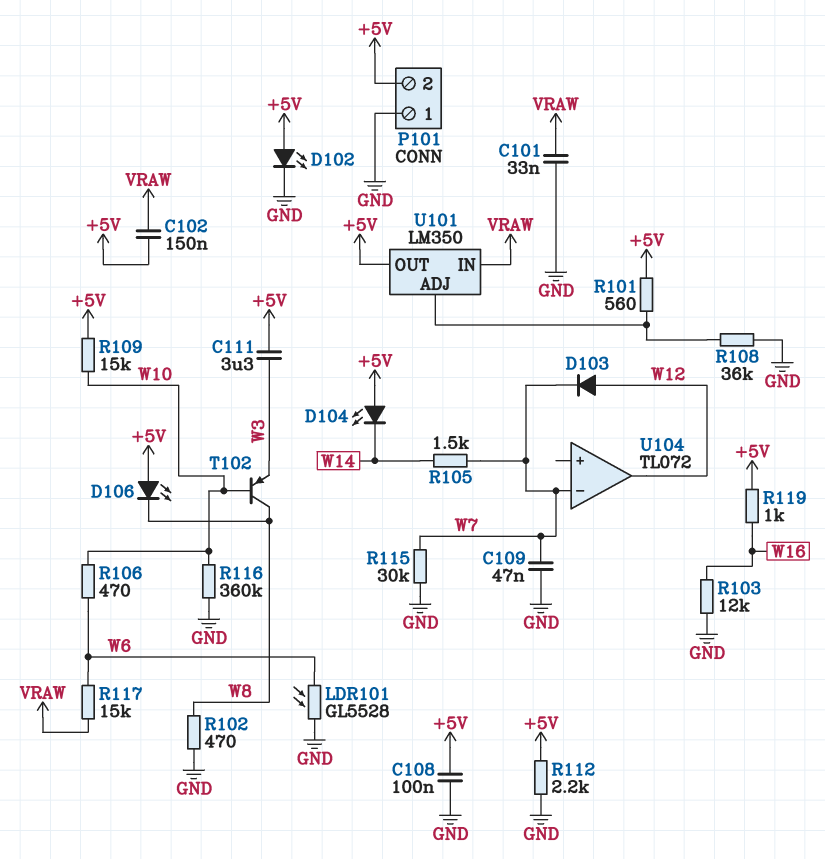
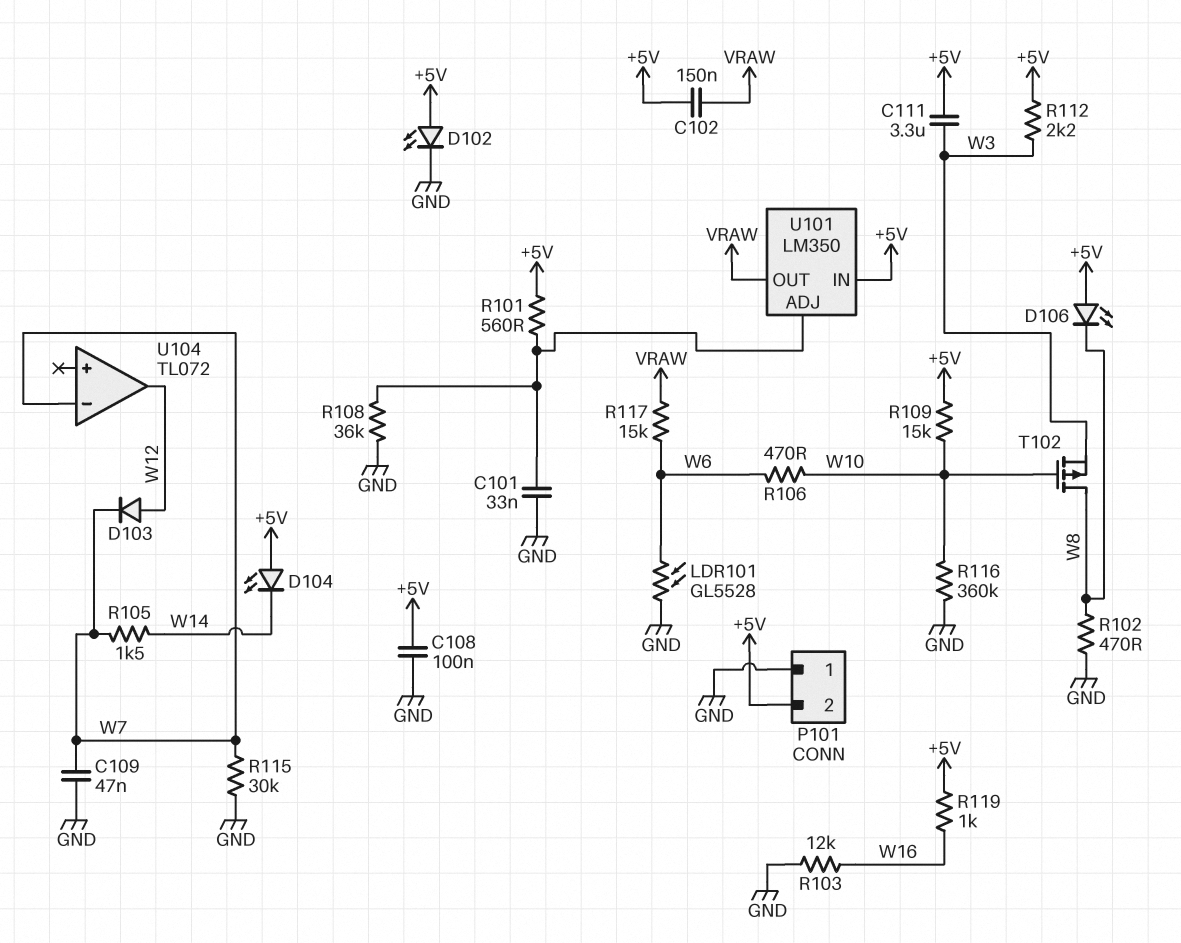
C101: 33nF (GND, VRAW) -> 33nF (GND, U101/ADJ)
R112: 2.2k (+5V, GND) -> 2.2k (+5V, W3)
T102: PNP (B W10, C W8, E W3) -> PMOS (G W10, D W8, S W3)
U101 pin IN: VRAW -> +5V
U101 pin OUT: +5V -> VRAW

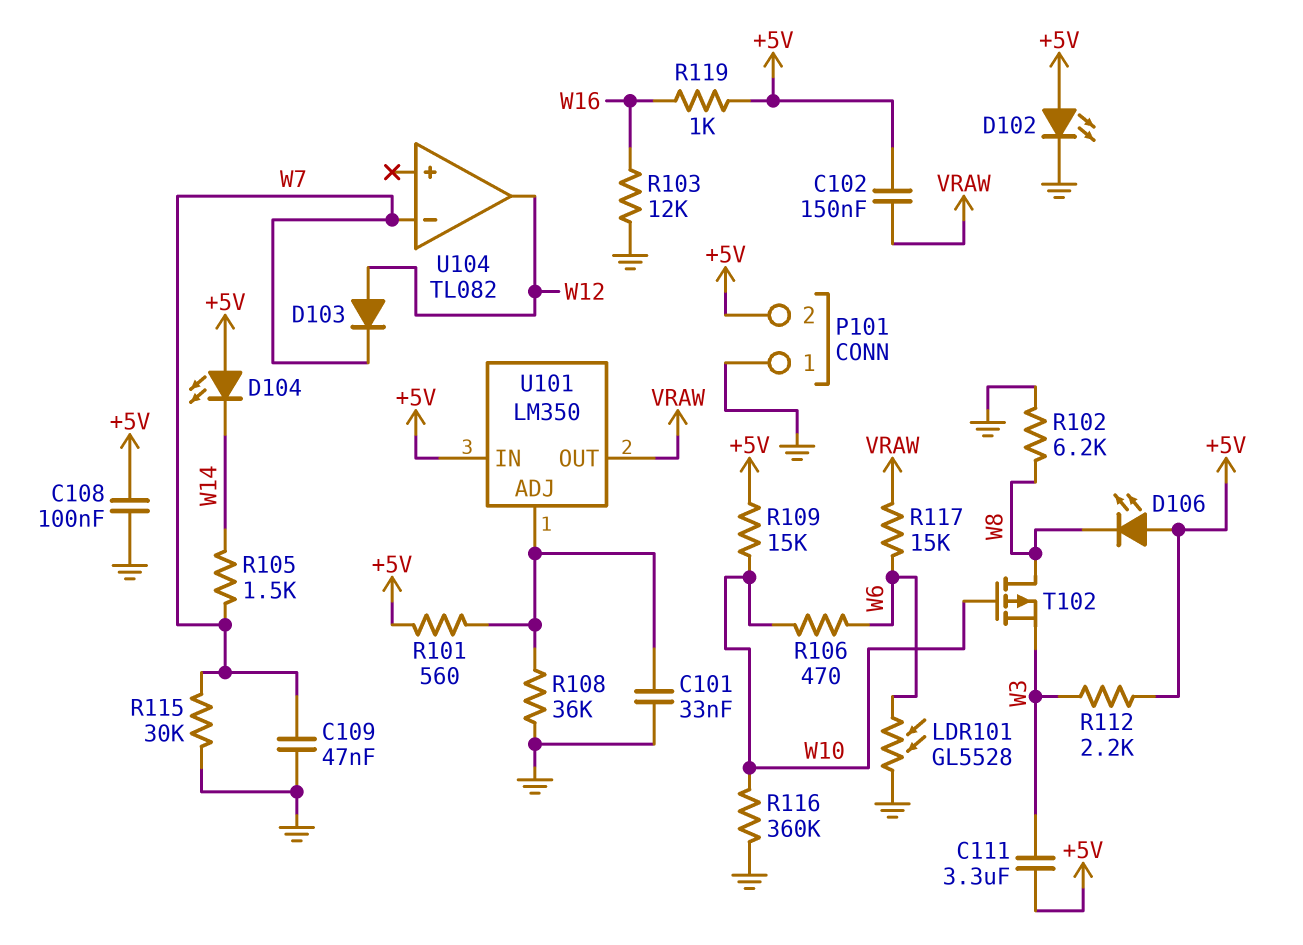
R102: 470 (GND, W8) -> 6.2k (GND, W8)
U104: TL072 -> TL082

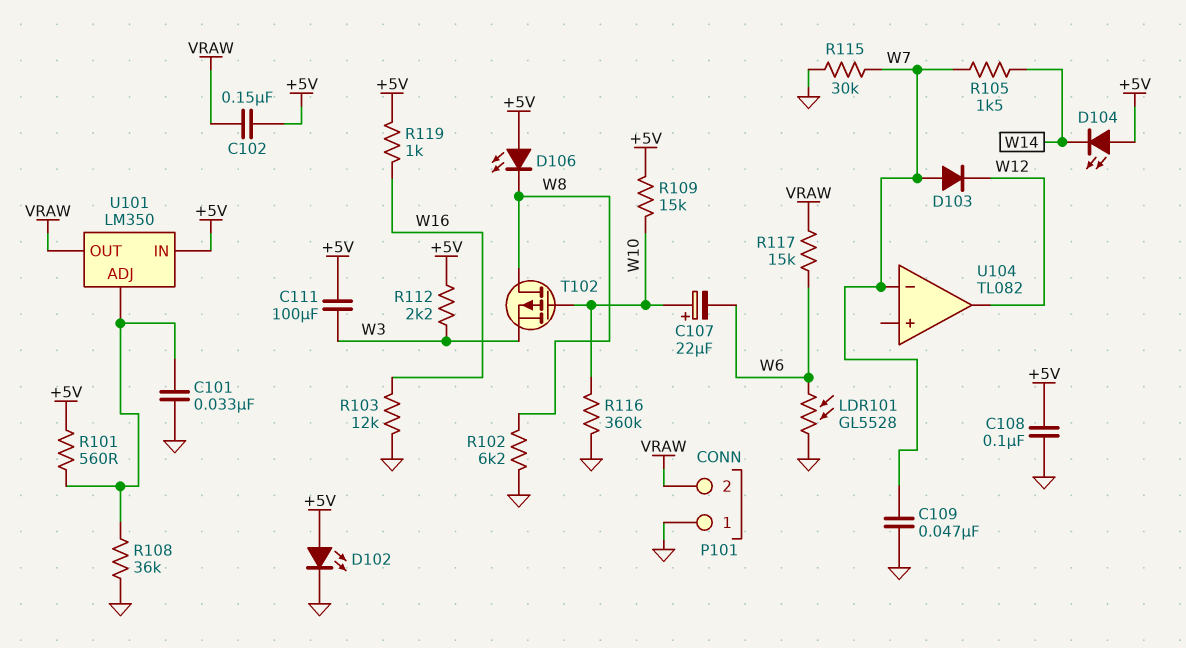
C107: none -> 22uF (plus W10, minus W6)
C111: 3.3uF (+5V, W3) -> 100uF (+5V, W3)
D103: diode (A W12, K W7) -> diode (A W7, K W12)
P101 pin 2: +5V -> VRAW
R106: 470 (W6, W10) -> none

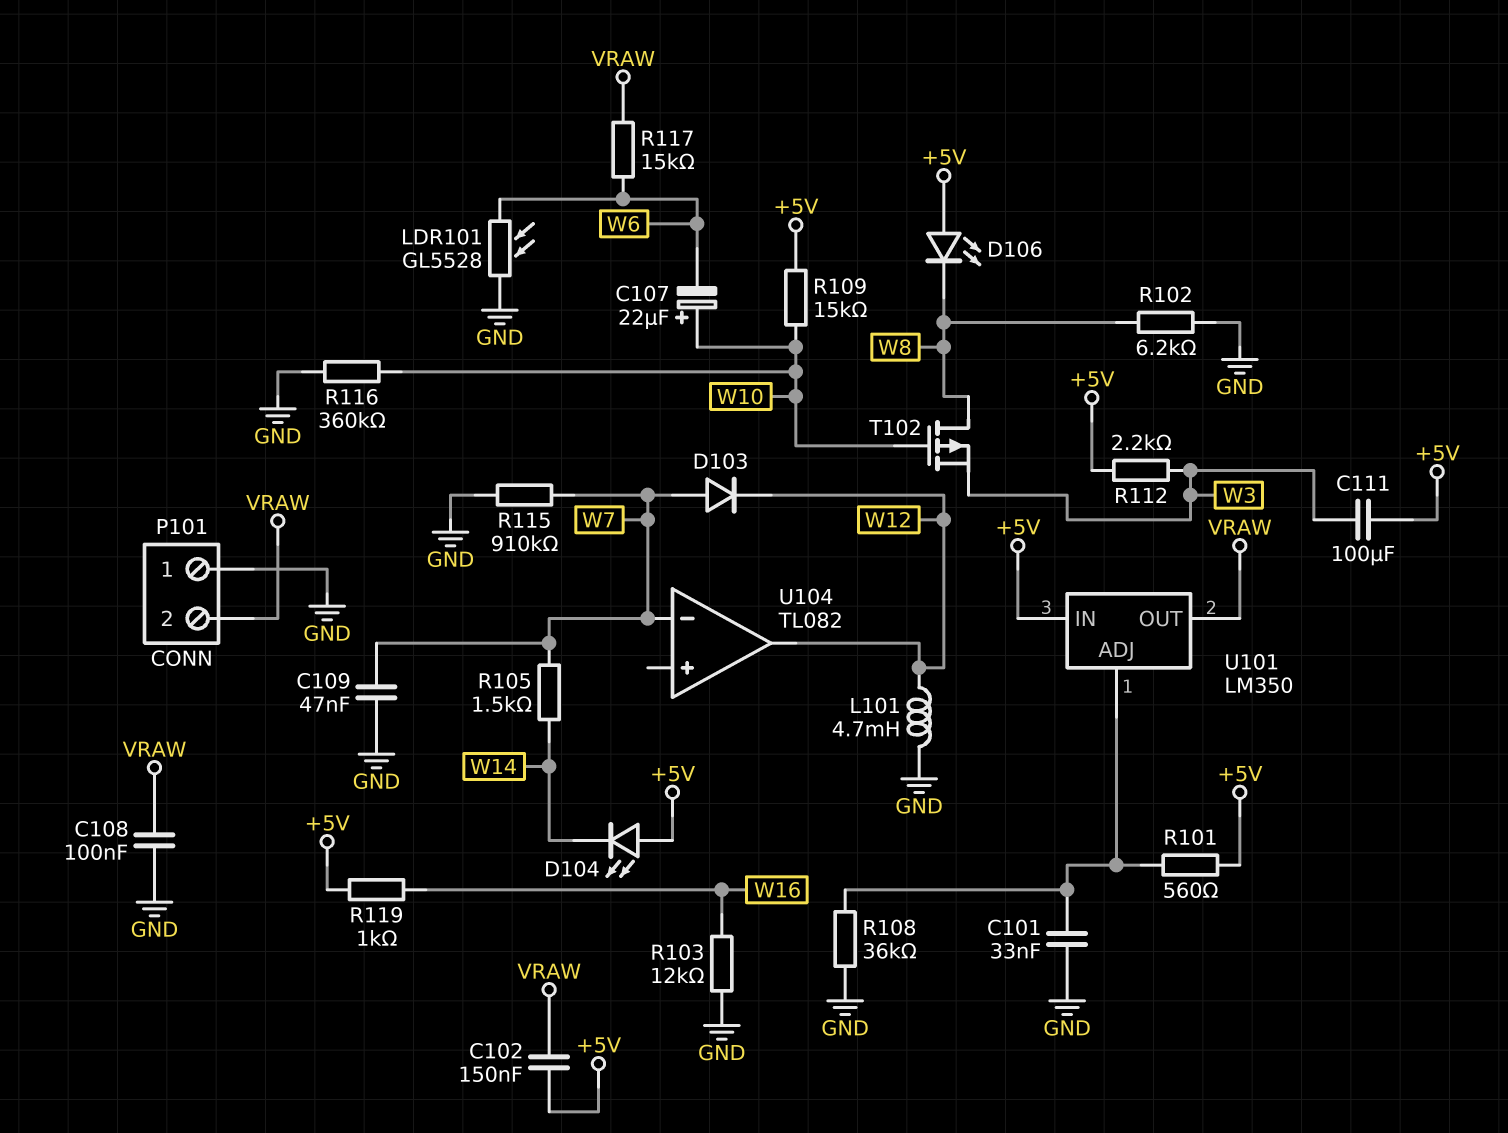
C108: 100nF (+5V, GND) -> 100nF (GND, VRAW)
D102: LED (A +5V, K GND) -> none
L101: none -> 4.7mH (GND, W12)
R115: 30k (GND, W7) -> 910k (GND, W7)

